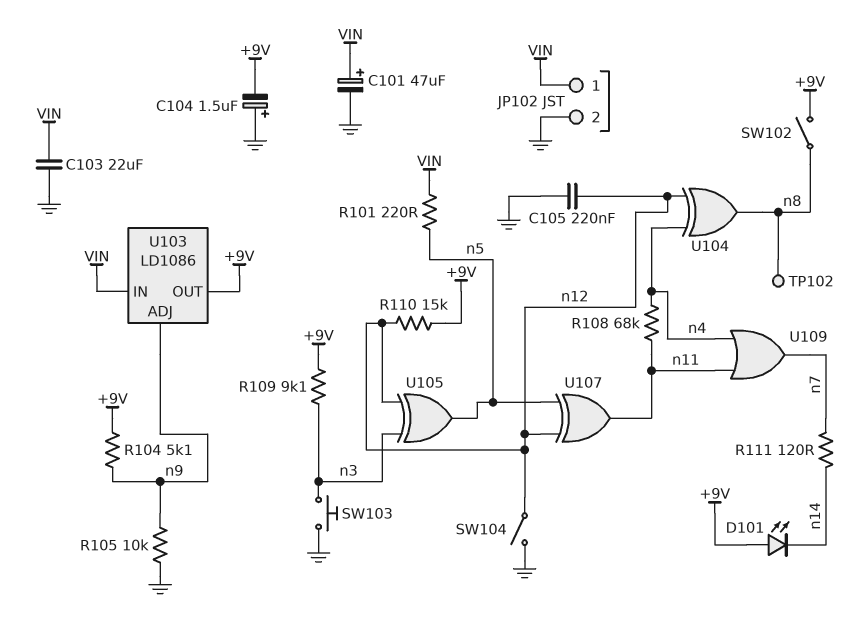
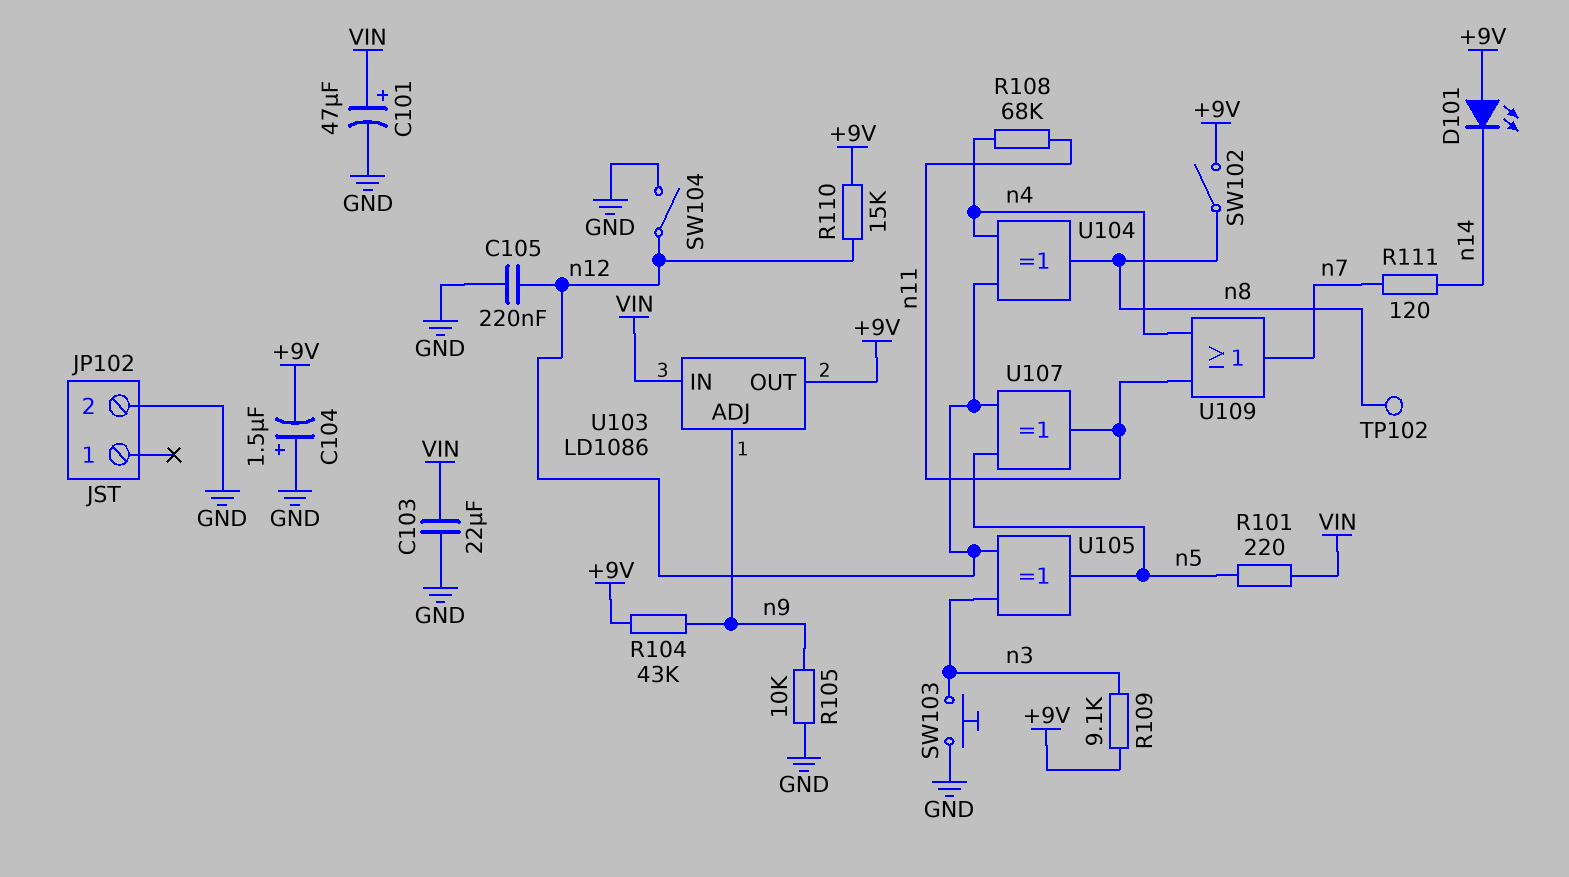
JP102 pin 1: VIN -> none
R104: 5.1k (+9V, n9) -> 43k (+9V, n9)

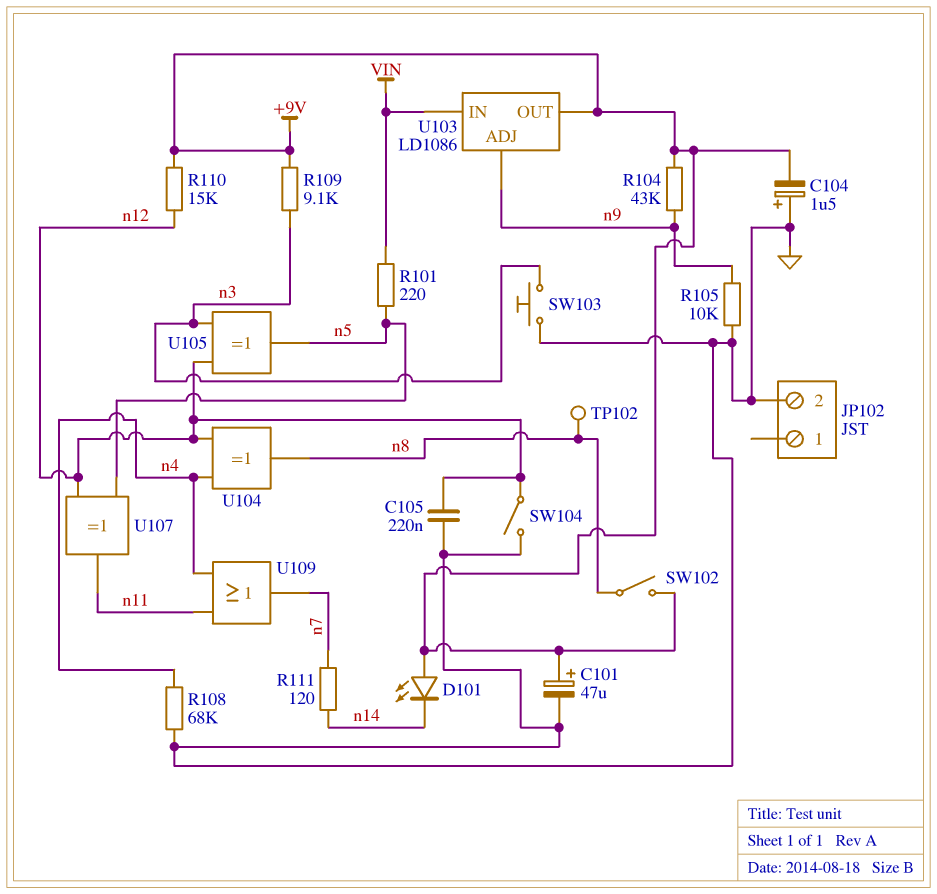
C101: 47uF (plus VIN, minus GND) -> 47uF (plus +9V, minus GND)
C103: 22uF (GND, VIN) -> none
R108: 68k (n4, n11) -> 68k (GND, n4)

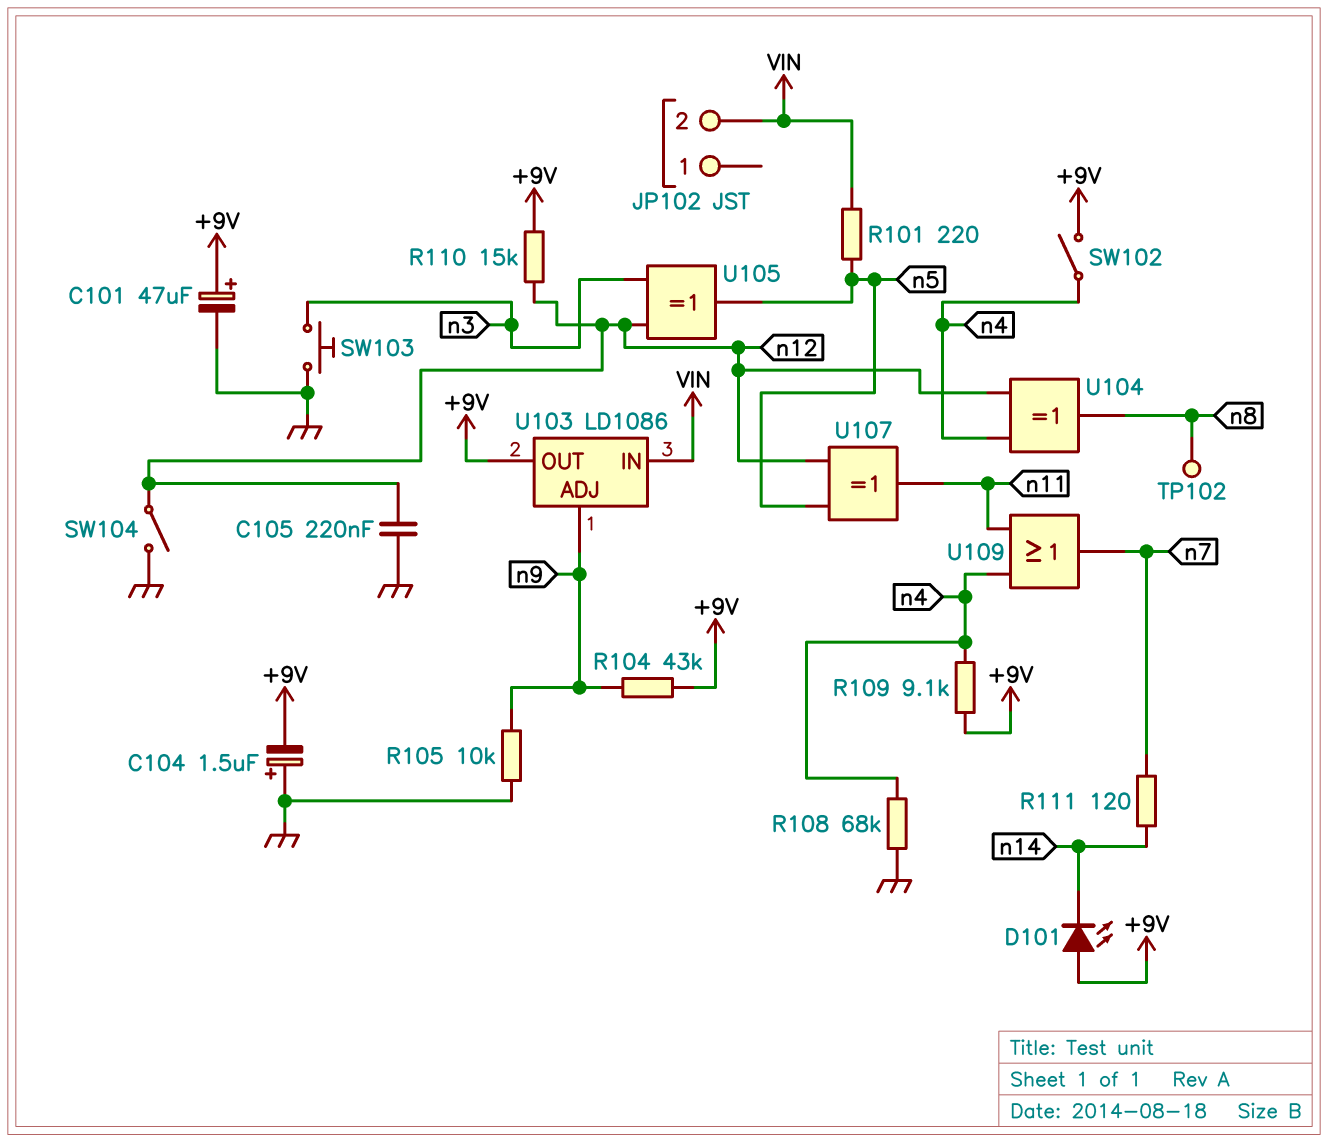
JP102 pin 2: GND -> VIN
R109: 9.1k (+9V, n3) -> 9.1k (+9V, n4)
SW102: switch (+9V, n8) -> switch (+9V, n4)

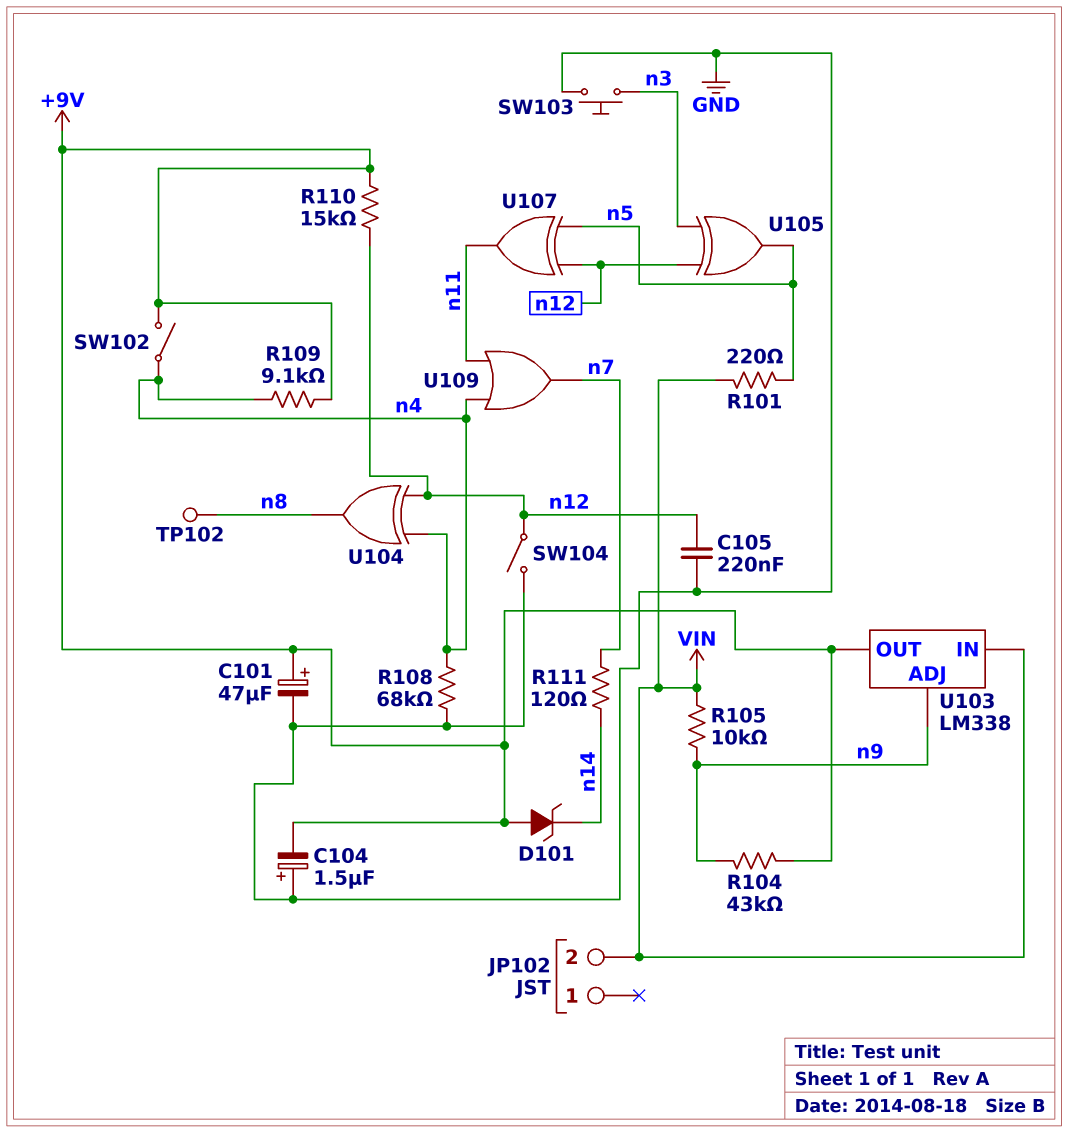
D101: LED (A +9V, K n14) -> zener (A +9V, K n14)
R105: 10k (GND, n9) -> 10k (VIN, n9)
U103: LD1086 -> LM338

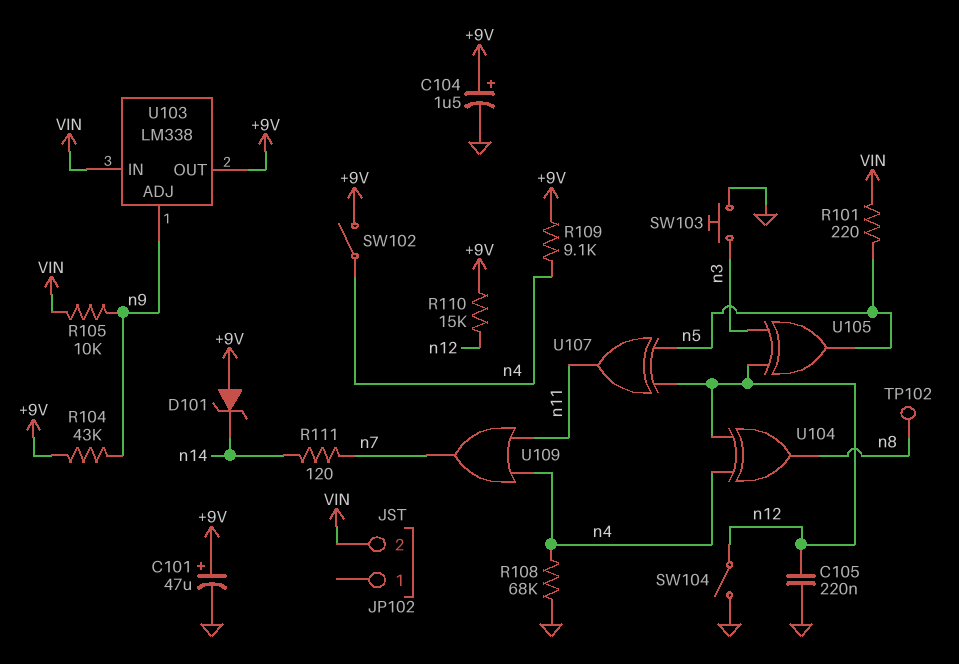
C104: 1.5uF (plus GND, minus +9V) -> 1.5uF (plus +9V, minus GND)

